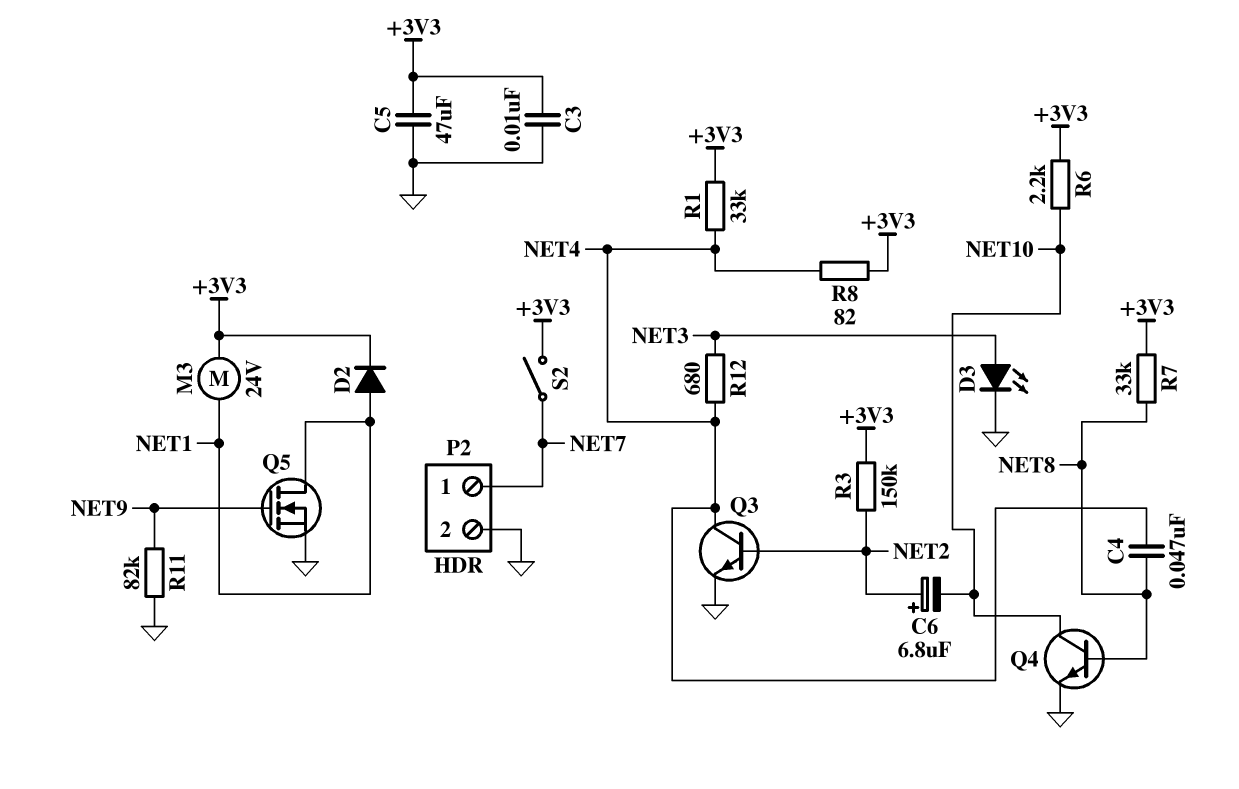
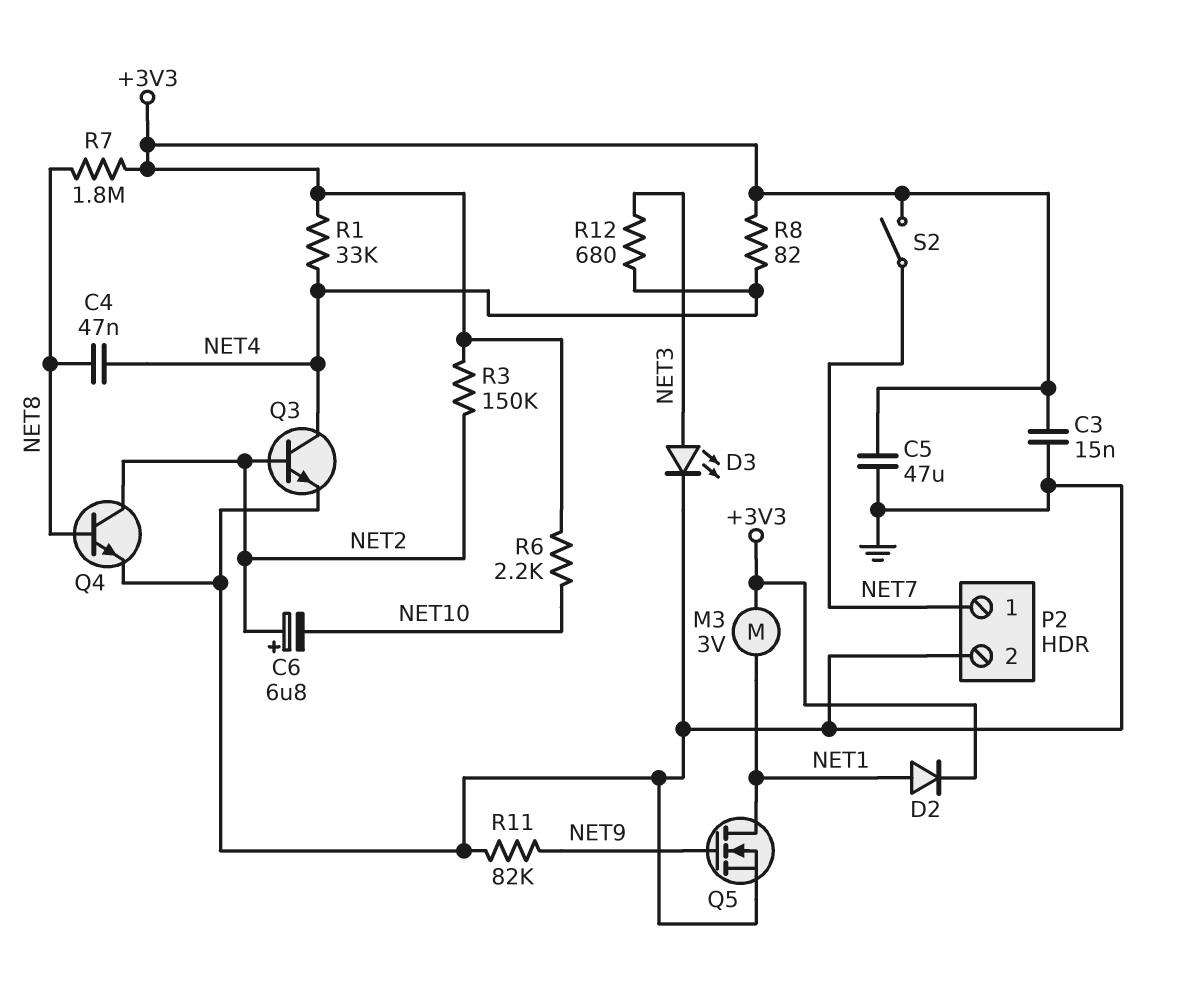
C3: 10nF (+3V3, GND) -> 15nF (+3V3, GND)
M3: motor 24V (+3V3, NET1) -> motor 3V (+3V3, NET1)
Q4: NPN (B NET8, C NET10, E GND) -> NPN (B NET8, C NET2, E GND)
R7: 33k (+3V3, NET8) -> 1.8M (+3V3, NET8)

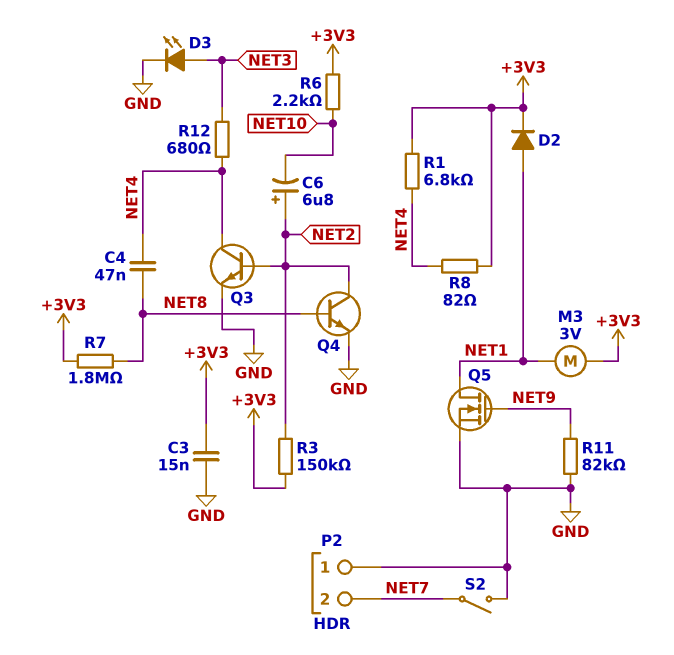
C5: 47uF (+3V3, GND) -> none
P2 pin 1: NET7 -> GND
P2 pin 2: GND -> NET7
R1: 33k (+3V3, NET4) -> 6.8k (+3V3, NET4)
S2: switch (+3V3, NET7) -> switch (GND, NET7)

